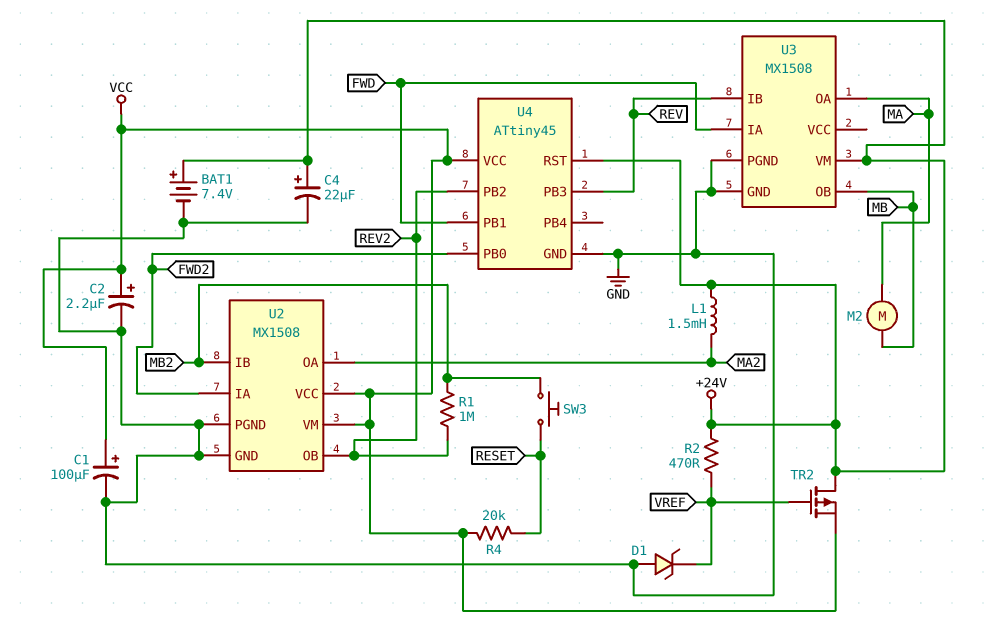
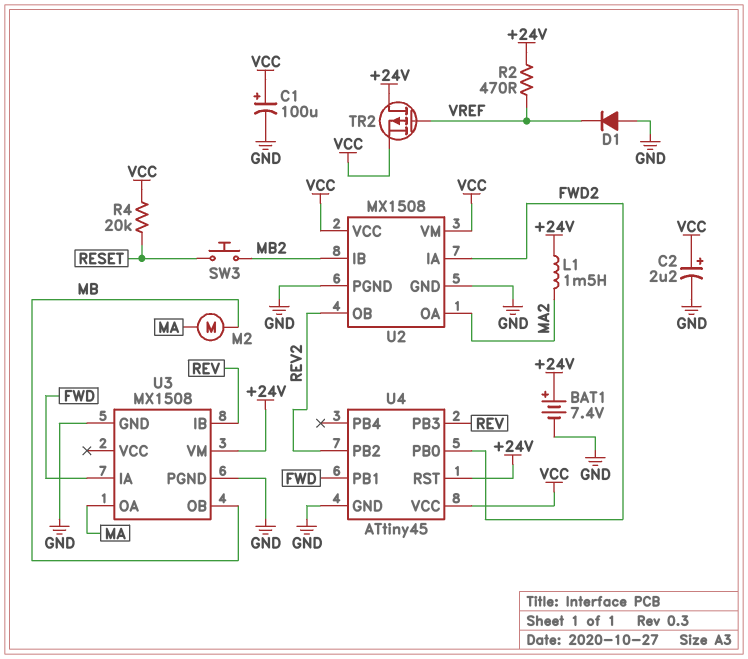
C4: 22uF (plus +24V, minus GND) -> none
D1: zener (A GND, K VREF) -> diode (A GND, K VREF)
R1: 1M (MB2, REV2) -> none

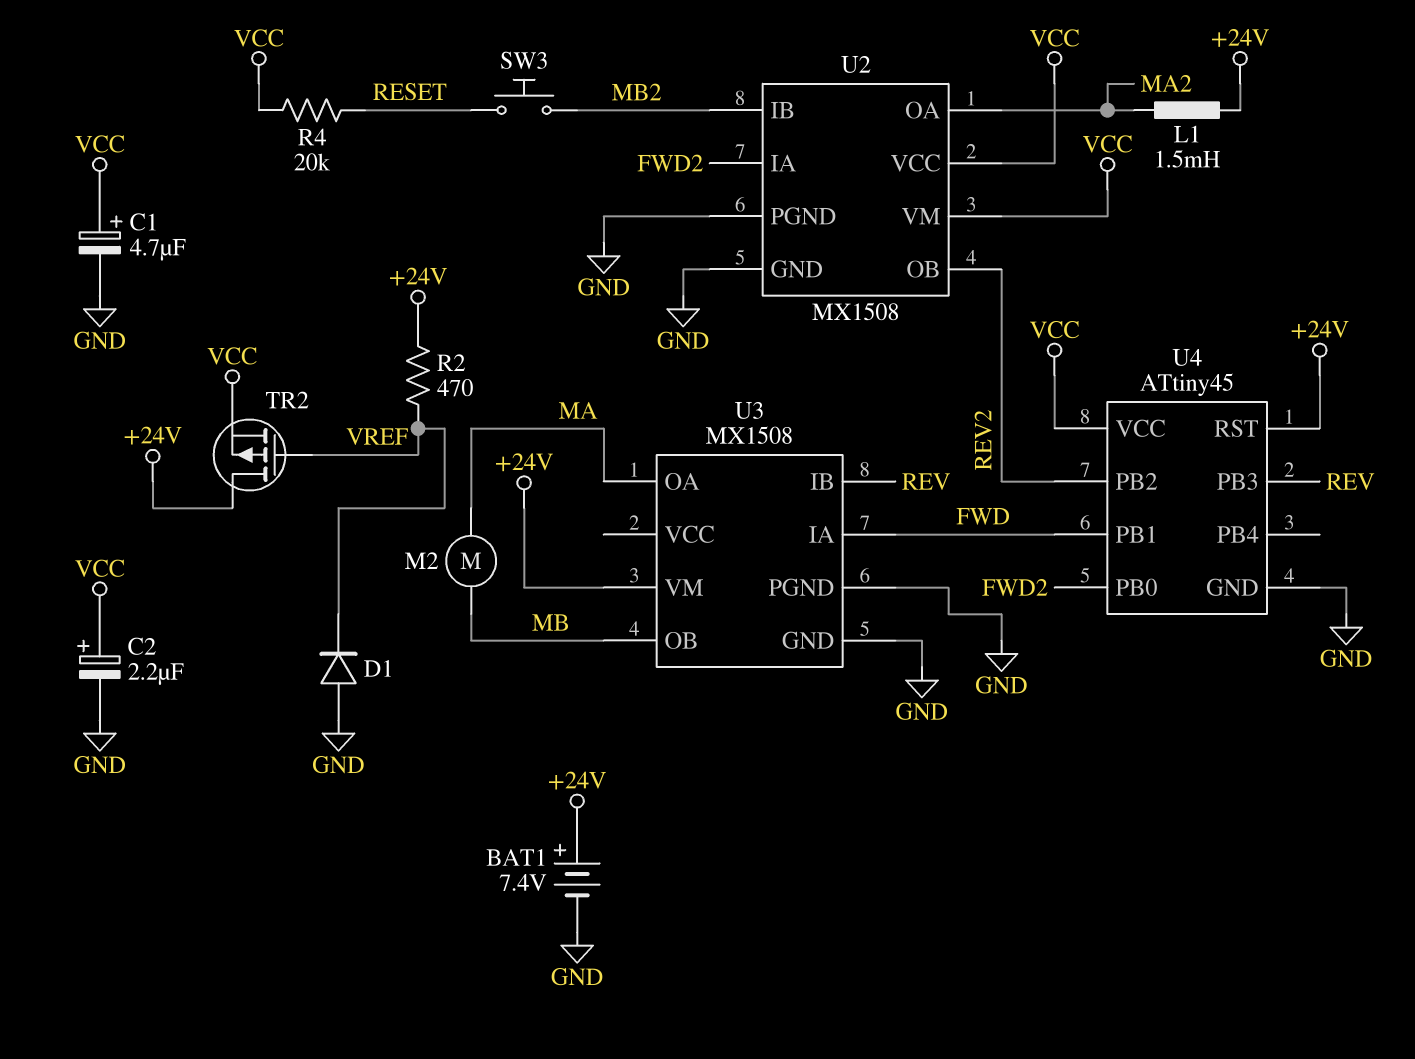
C1: 100uF (plus VCC, minus GND) -> 4.7uF (plus VCC, minus GND)

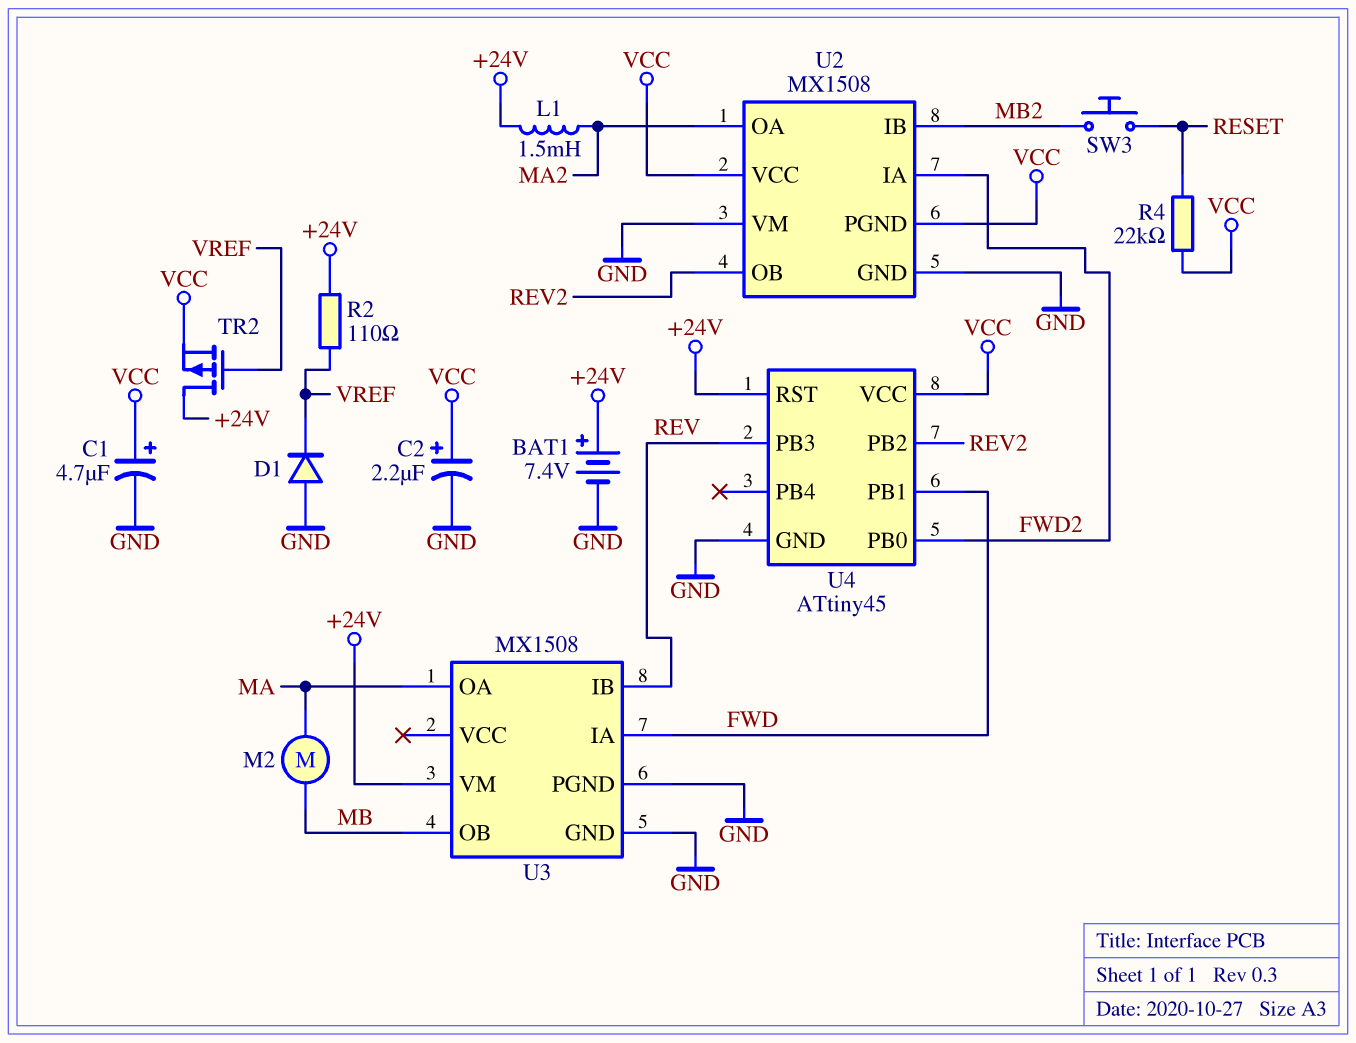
R2: 470 (+24V, VREF) -> 110 (+24V, VREF)
R4: 20k (RESET, VCC) -> 22k (RESET, VCC)
U2 pin PGND: GND -> VCC
U2 pin VM: VCC -> GND

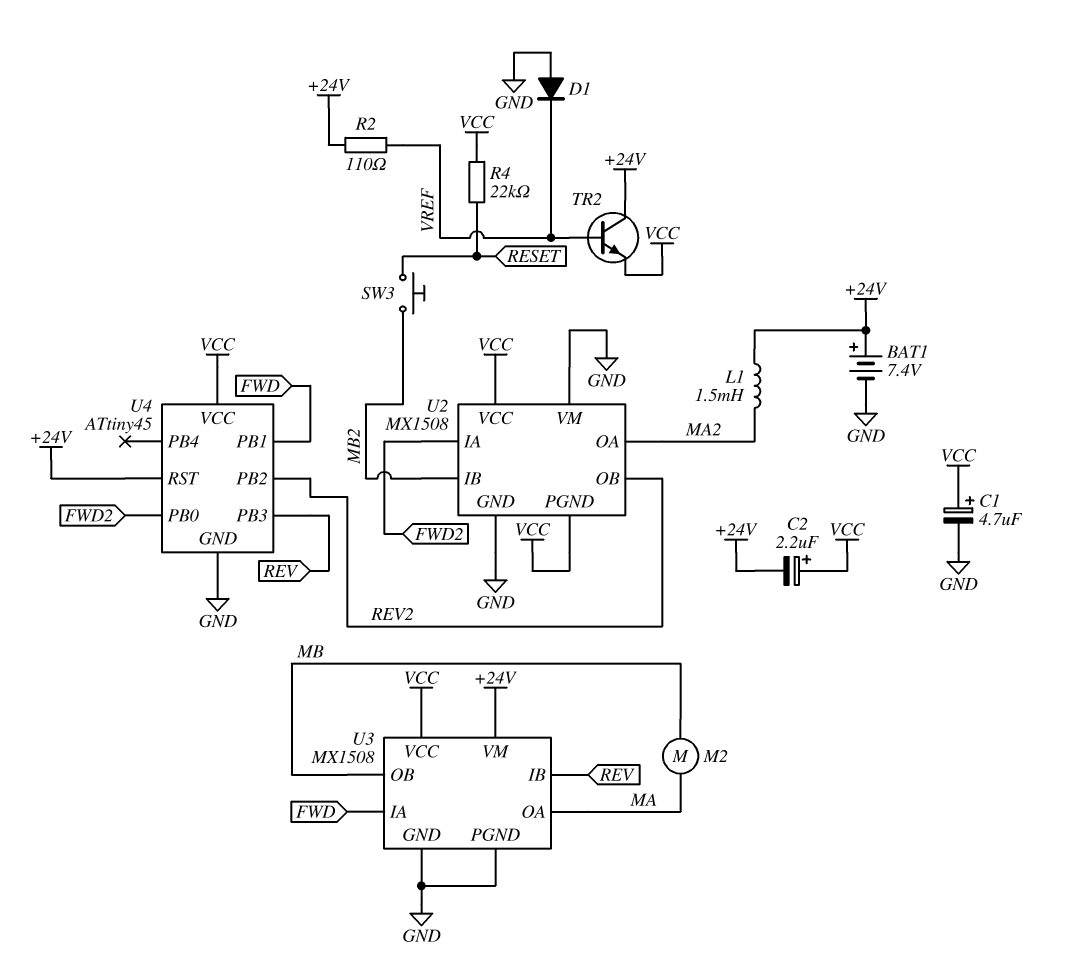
C2: 2.2uF (plus VCC, minus GND) -> 2.2uF (plus VCC, minus +24V)
TR2: PMOS (G VREF, D +24V, S VCC) -> NPN (B VREF, C +24V, E VCC)
U3 pin VCC: none -> VCC

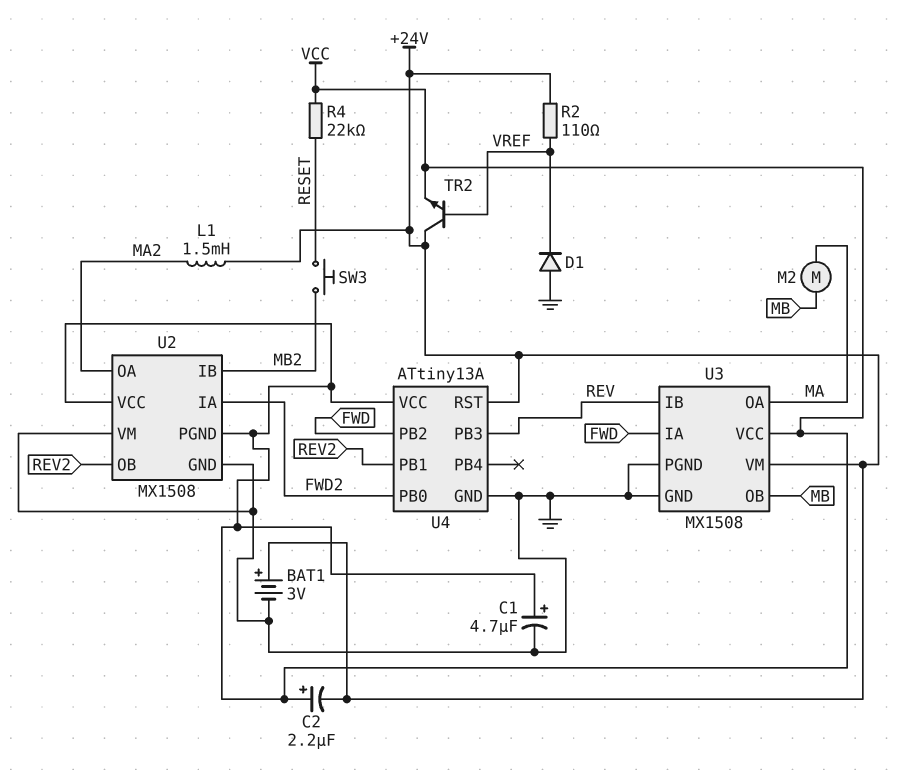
BAT1: 7.4V (plus +24V, minus GND) -> 3V (plus +24V, minus GND)
U4: ATtiny45 -> ATtiny13A
U4 pin PB1: FWD -> REV2
U4 pin PB2: REV2 -> FWD

